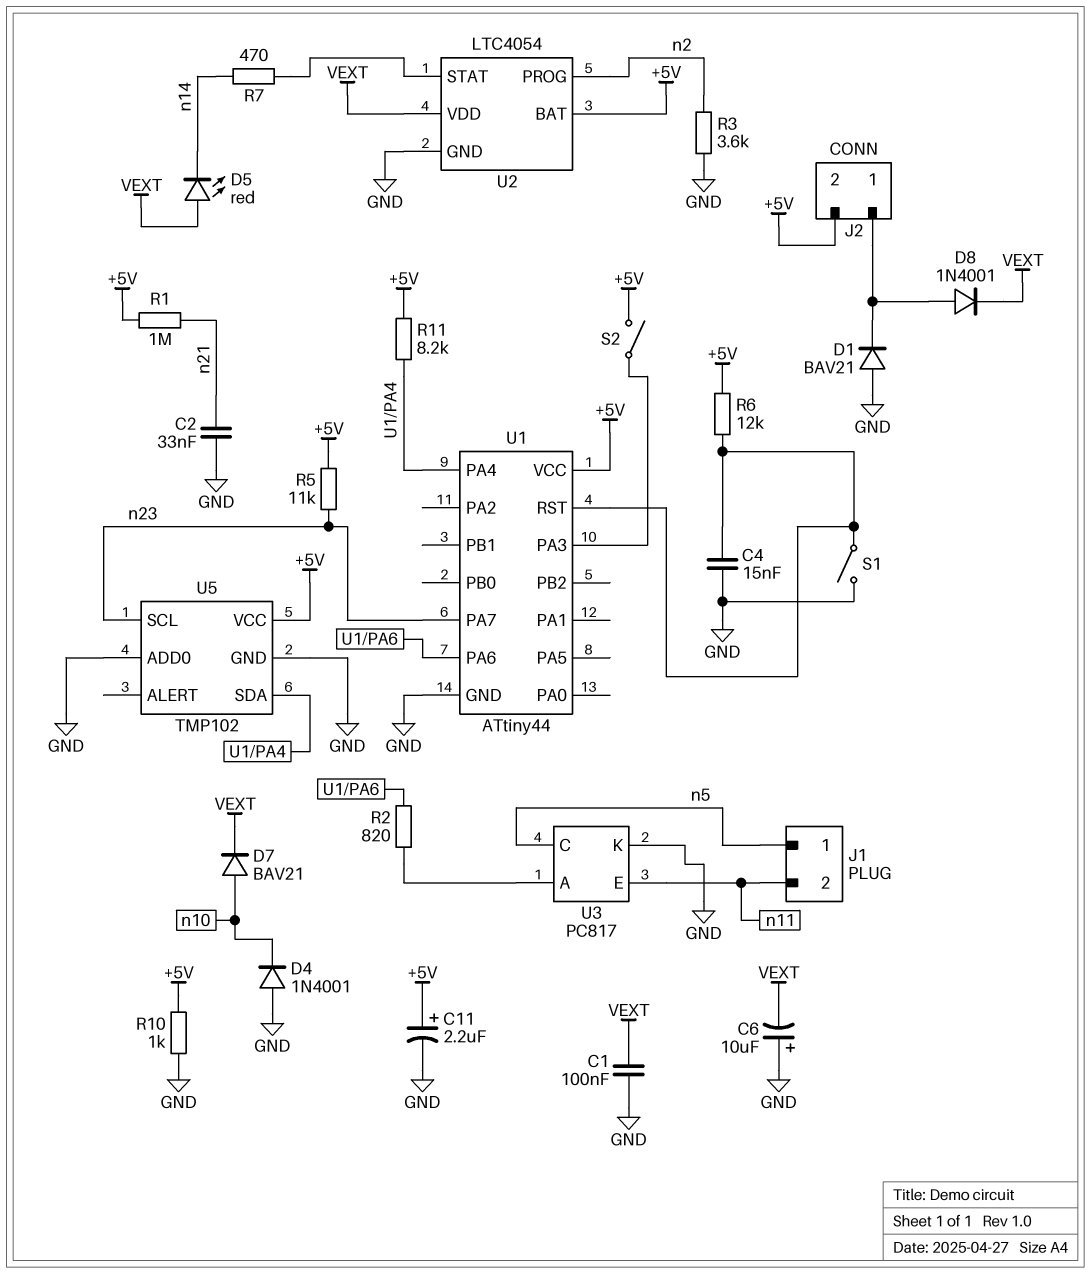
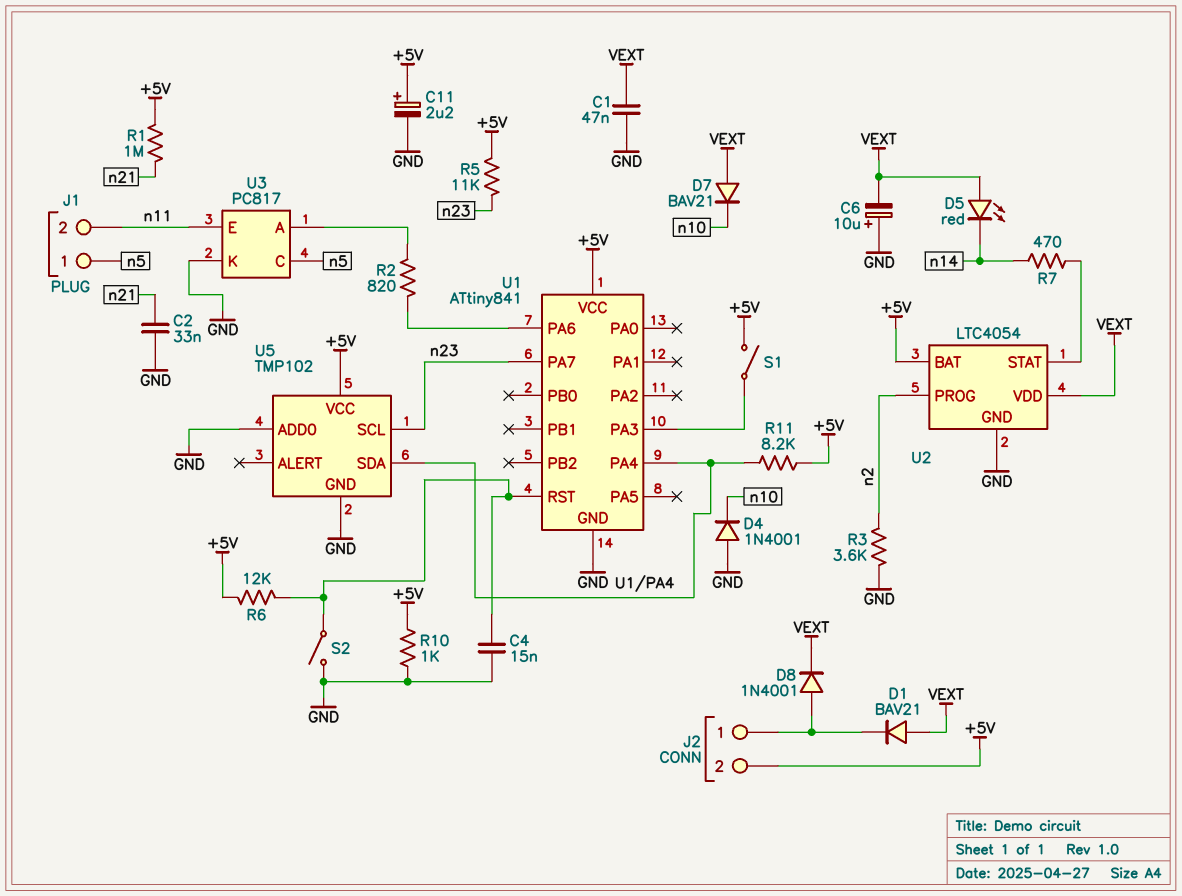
C1: 100nF (GND, VEXT) -> 47nF (GND, VEXT)
D1: diode BAV21 (A GND, K J2/1) -> diode BAV21 (A VEXT, K J2/1)
D7: diode BAV21 (A n10, K VEXT) -> diode BAV21 (A VEXT, K n10)
S1: switch (GND, U1/RST) -> switch (+5V, U1/PA3)
S2: switch (+5V, U1/PA3) -> switch (GND, U1/RST)
U1: ATtiny44 -> ATtiny841

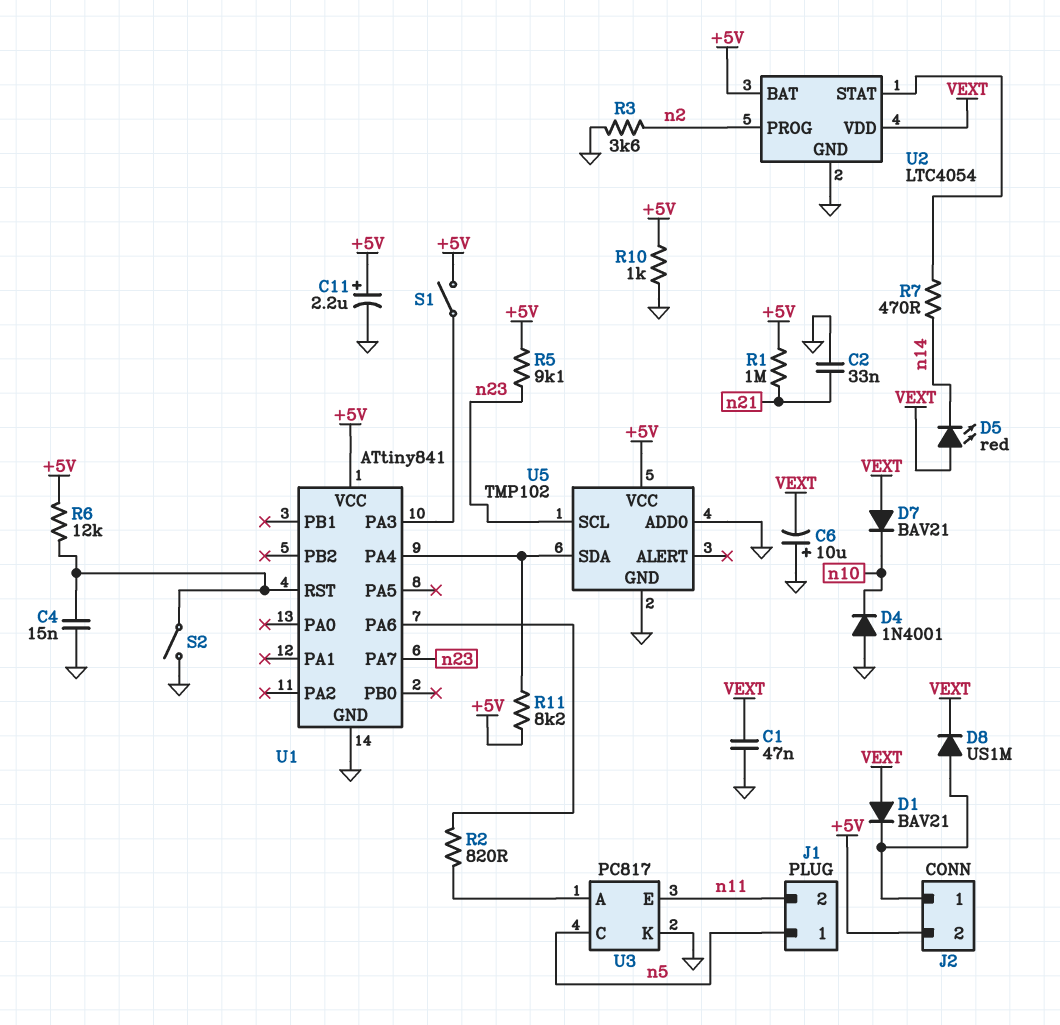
D8: diode 1N4001 (A J2/1, K VEXT) -> diode US1M (A J2/1, K VEXT)
R5: 11k (+5V, n23) -> 9.1k (+5V, n23)

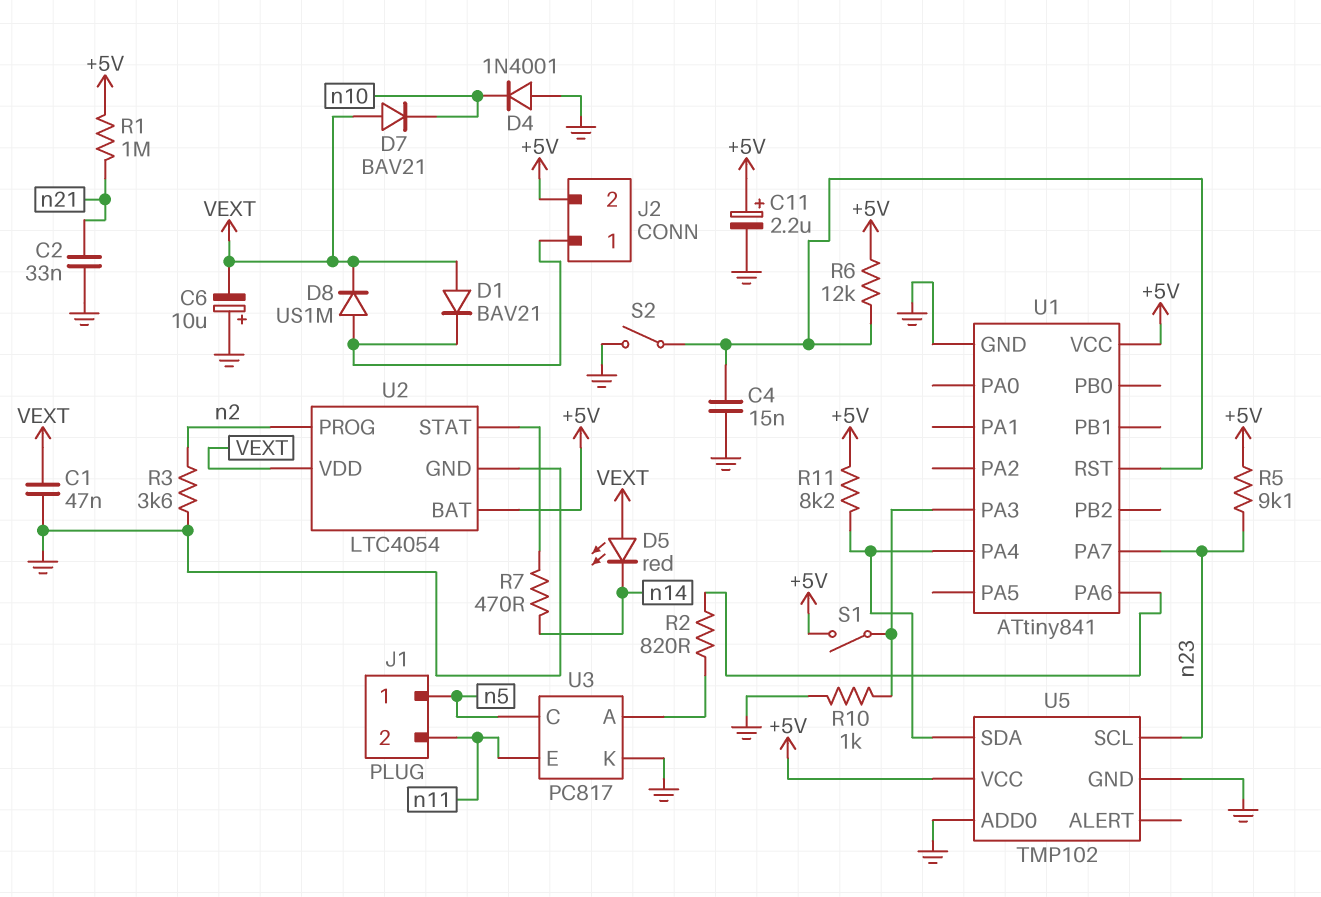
R10: 1k (+5V, GND) -> 1k (GND, U1/PA3)

